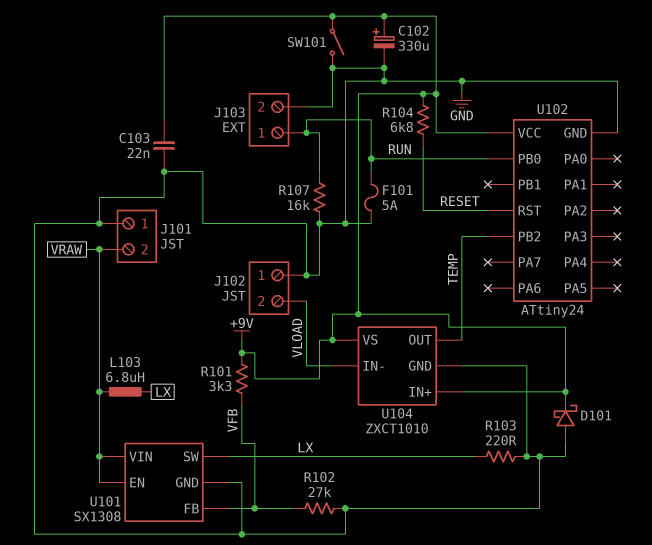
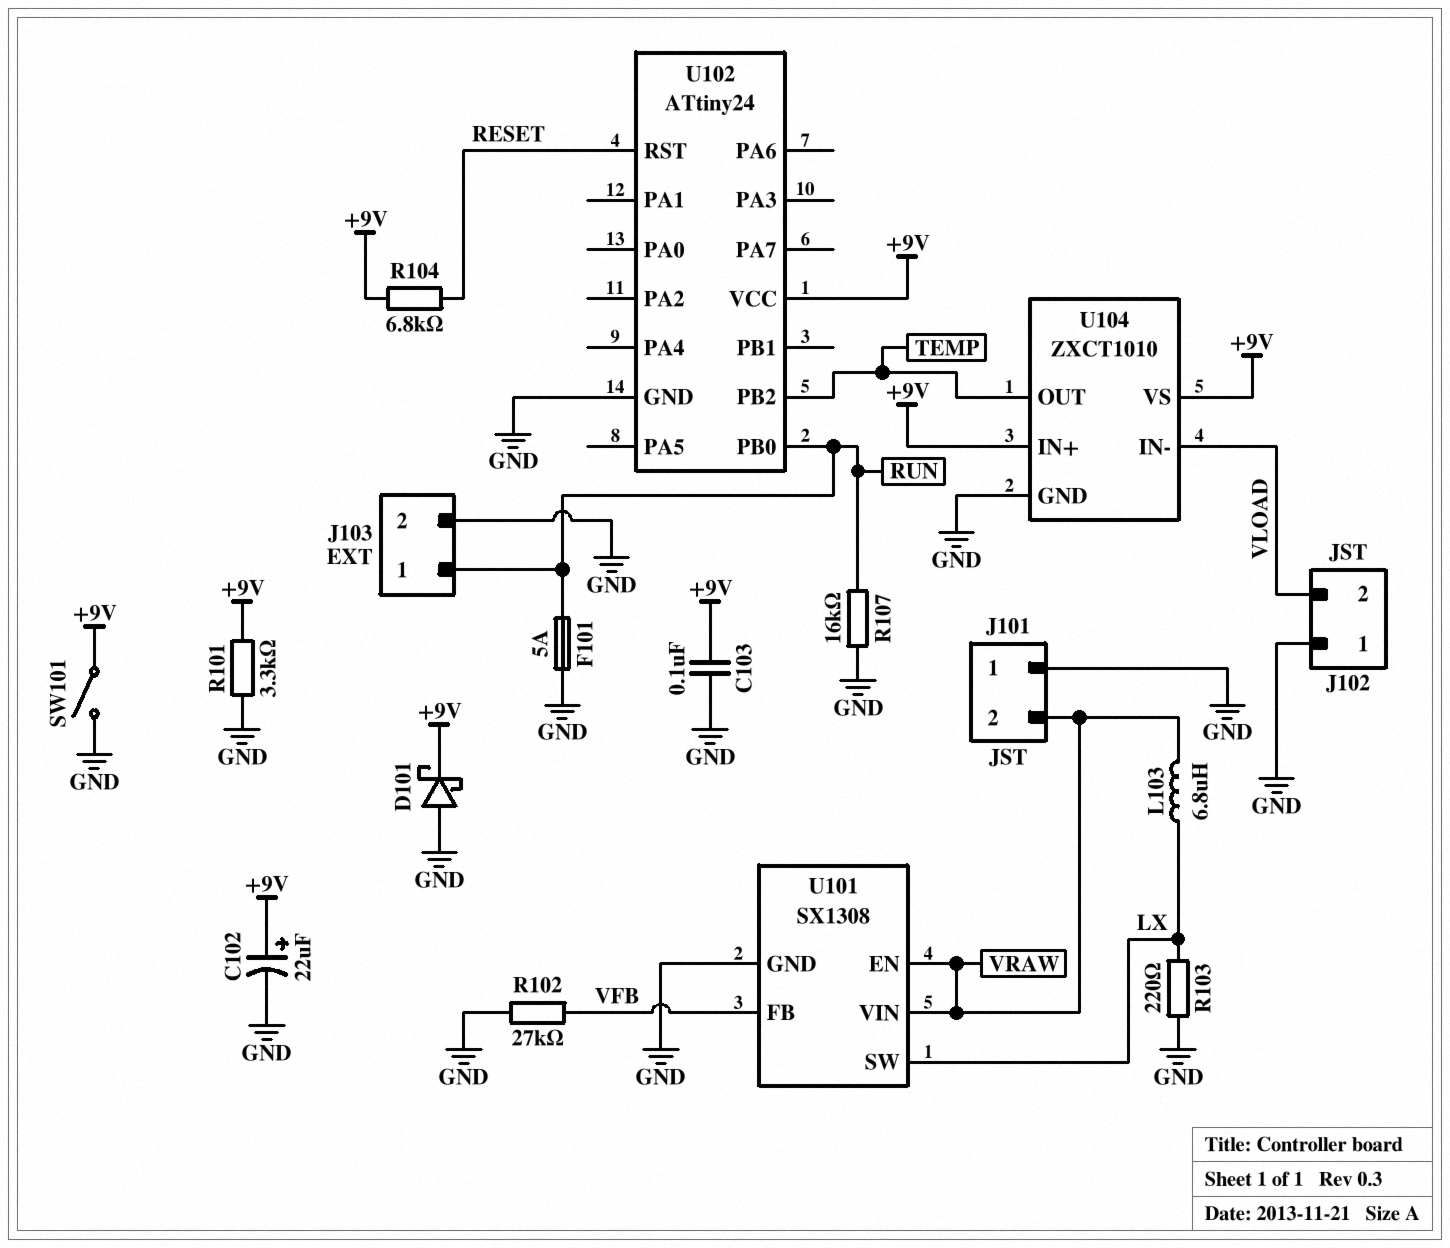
C102: 330uF (plus +9V, minus GND) -> 22uF (plus +9V, minus GND)
C103: 22nF (+9V, GND) -> 100nF (+9V, GND)
R101: 3.3k (+9V, VFB) -> 3.3k (+9V, GND)

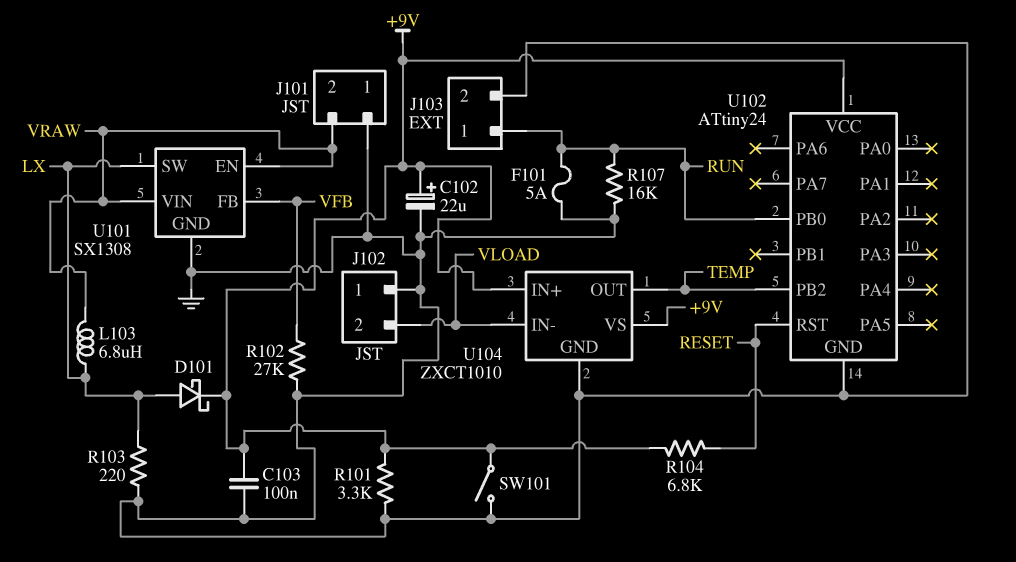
D101: schottky (A GND, K +9V) -> schottky (A LX, K +9V)

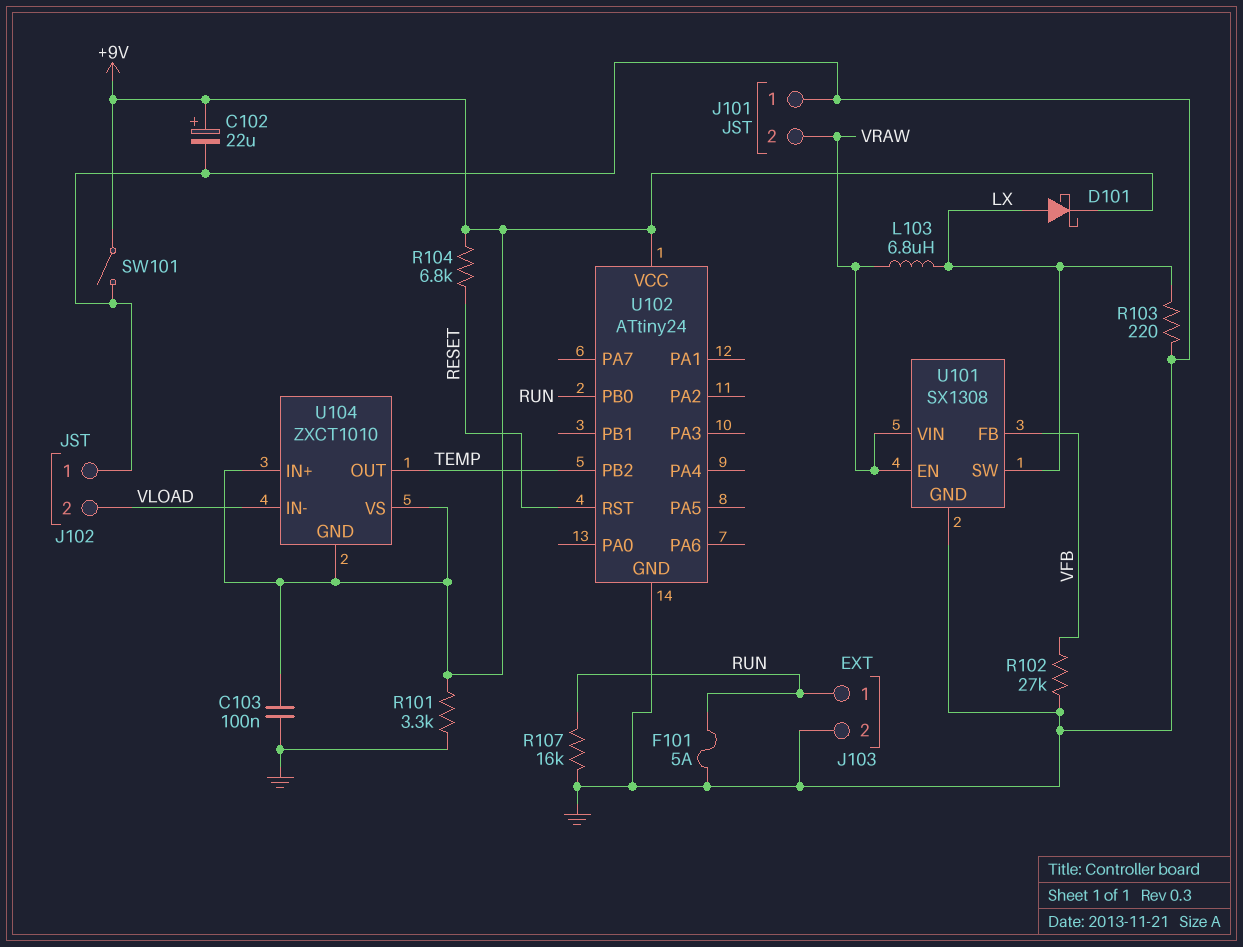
U104 pin GND: GND -> +9V

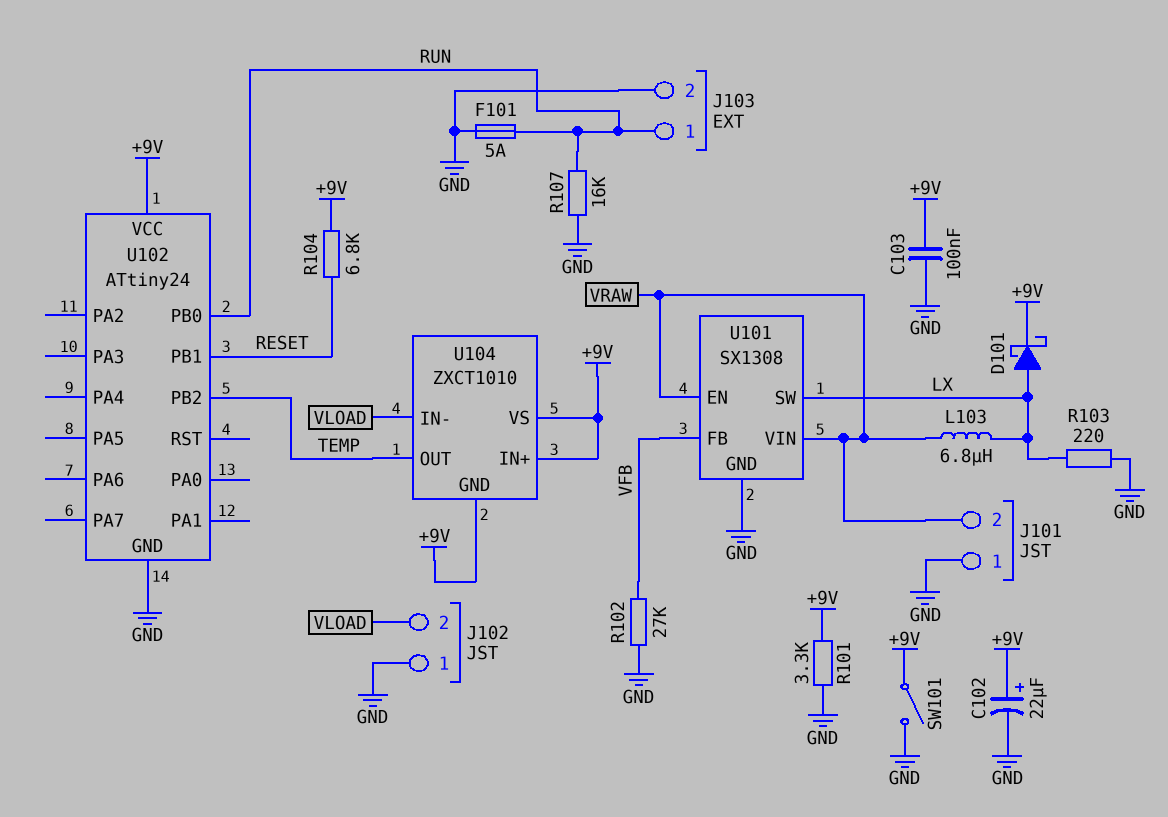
U102 pin PB1: none -> RESET
U102 pin RST: RESET -> none

